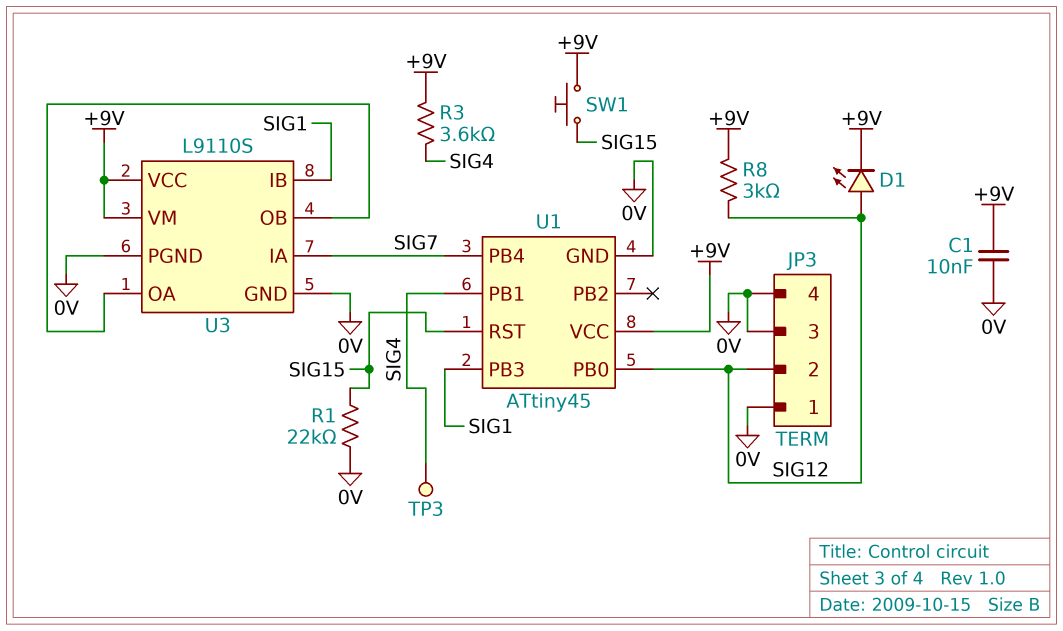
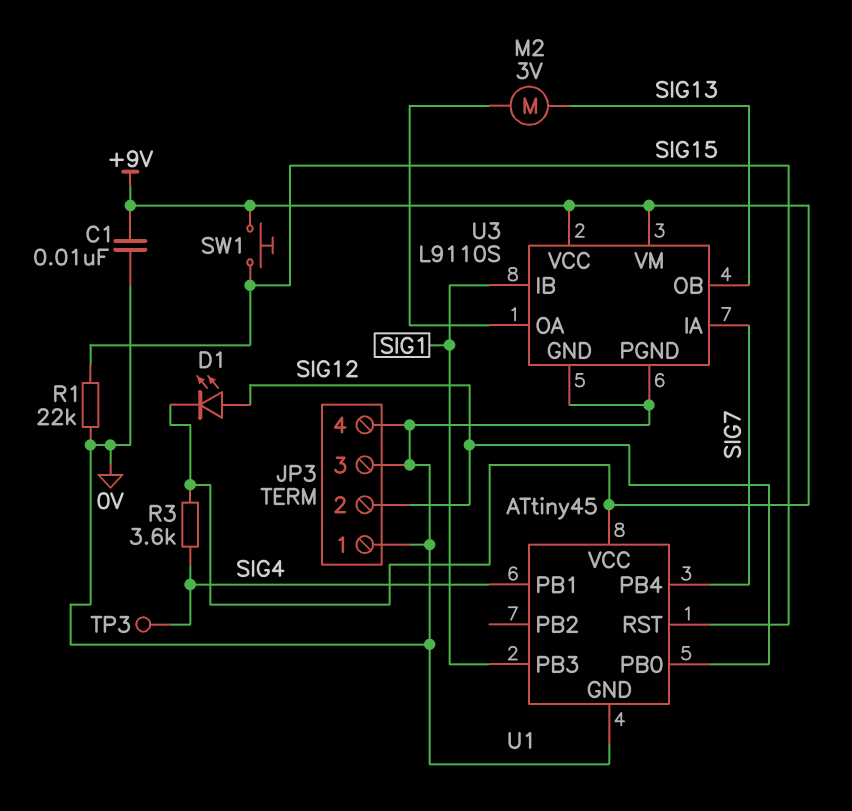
M2: none -> motor 3V (SIG13, U3/OA)
R8: 3k (+9V, SIG12) -> none
U3 pin OB: U3/OA -> SIG13

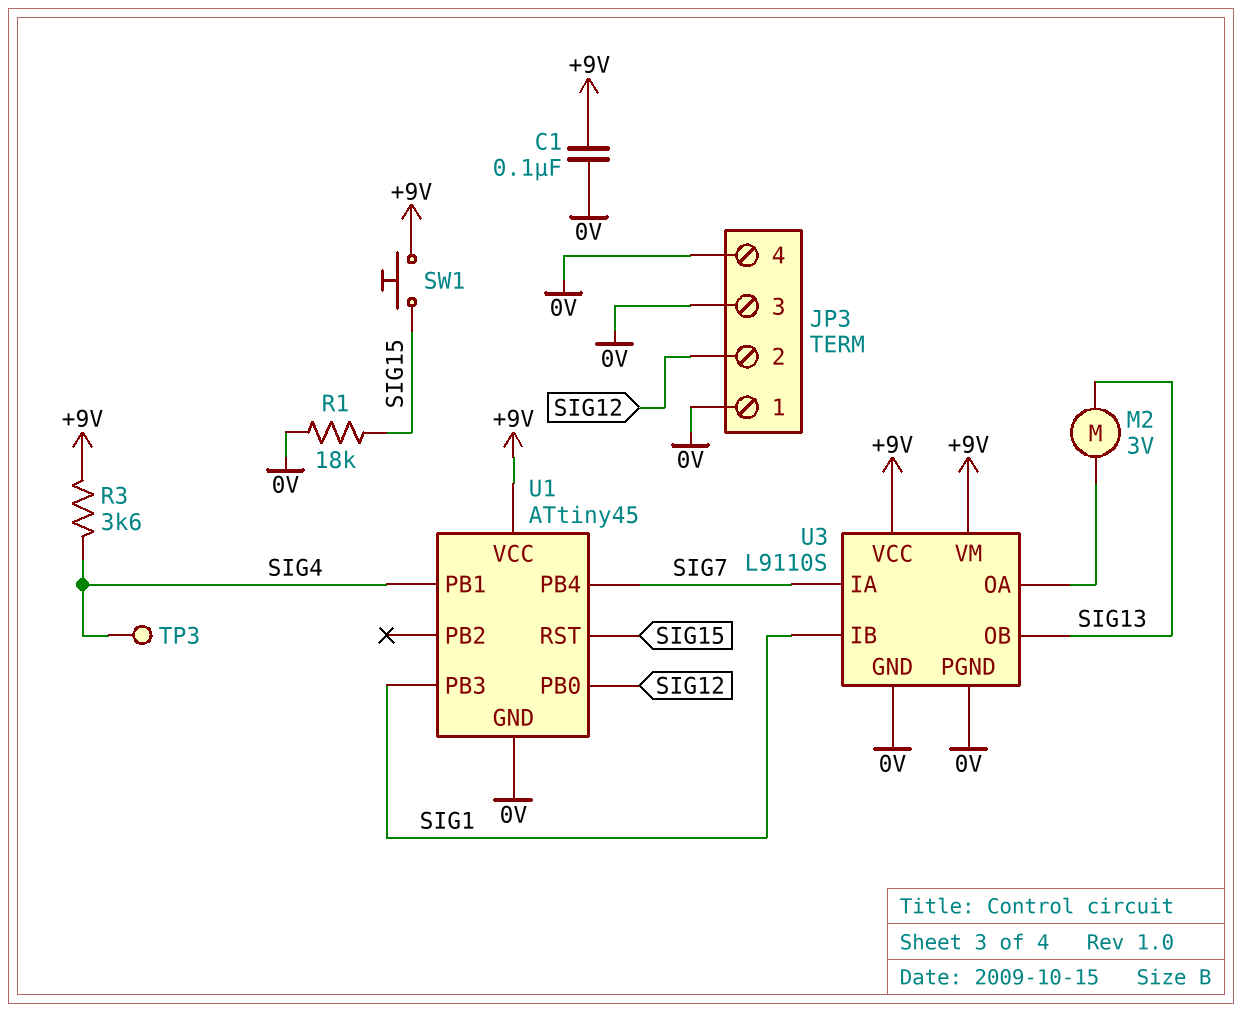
C1: 10nF (+9V, 0V) -> 100nF (+9V, 0V)
D1: LED (A SIG12, K +9V) -> none
R1: 22k (0V, SIG15) -> 18k (0V, SIG15)

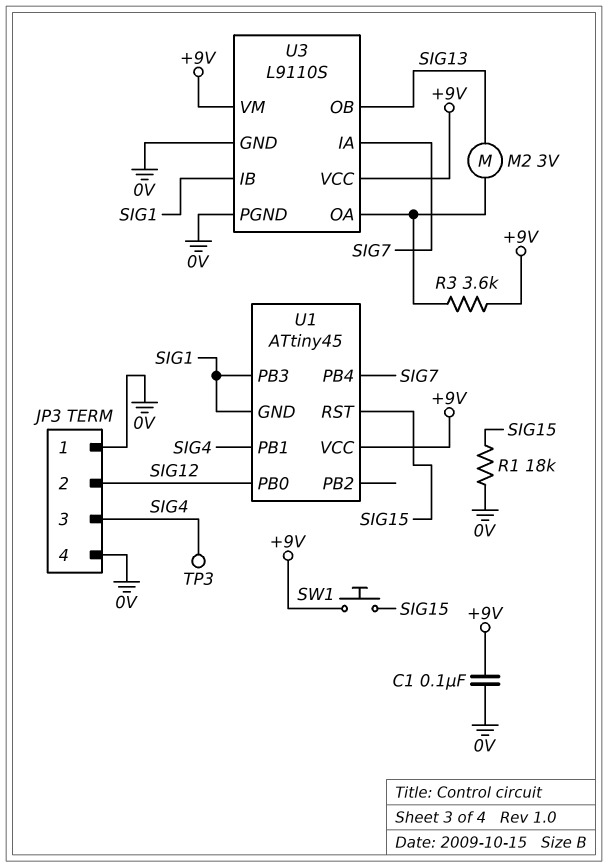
JP3 pin 3: 0V -> SIG4
R3: 3.6k (+9V, SIG4) -> 3.6k (+9V, U3/OA)
U1 pin GND: 0V -> SIG1

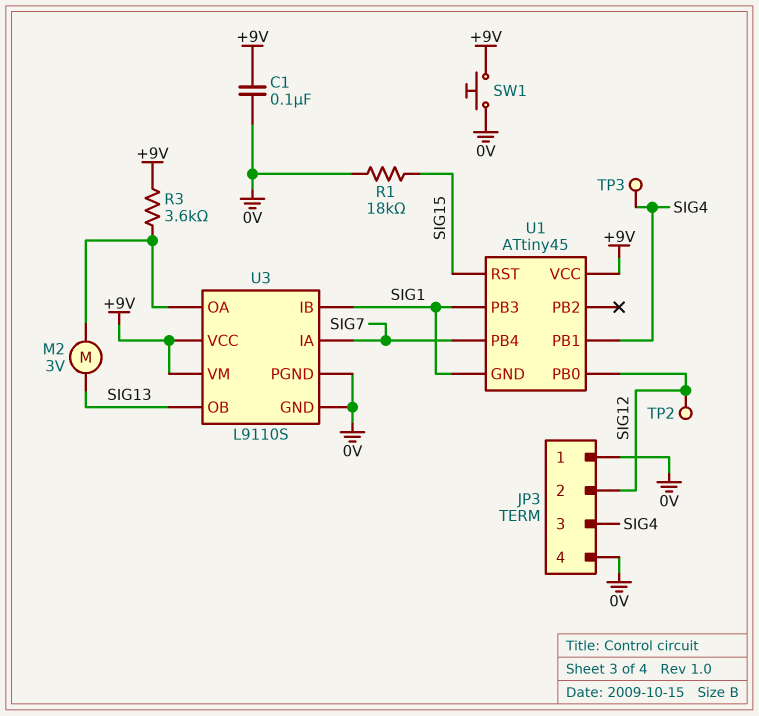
SW1: button (+9V, SIG15) -> button (+9V, 0V)
TP2: none -> test point (SIG12)

